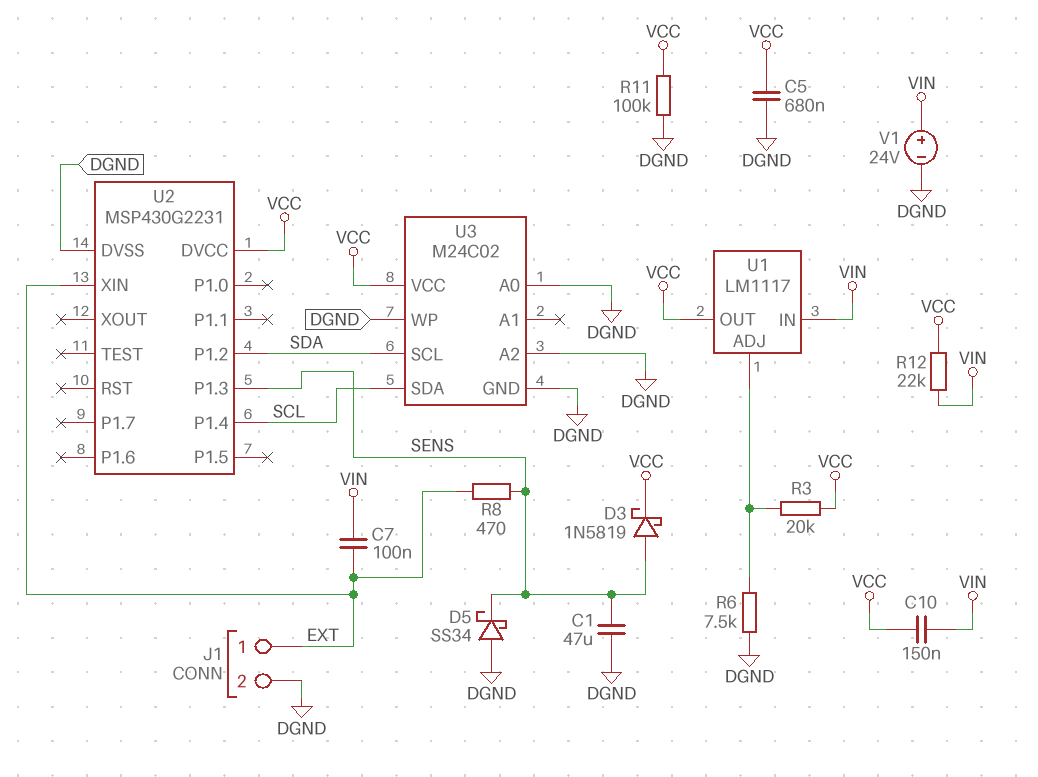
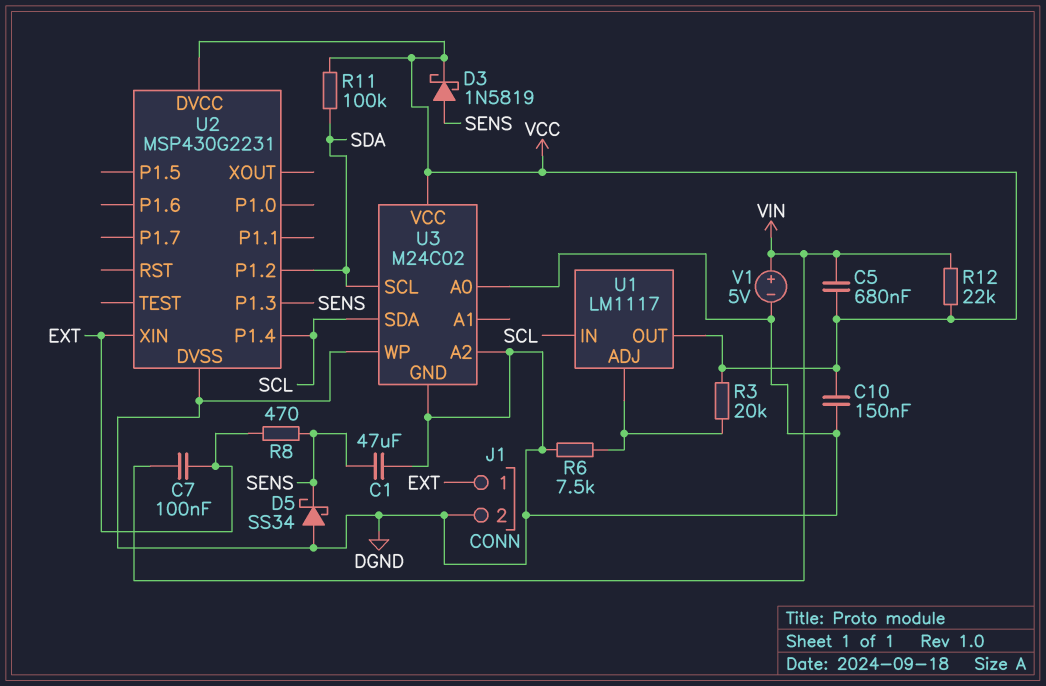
C5: 680nF (DGND, VCC) -> 680nF (VCC, VIN)
C10: 150nF (VCC, VIN) -> 150nF (DGND, VCC)
R11: 100k (DGND, VCC) -> 100k (SDA, VCC)
U1 pin IN: VIN -> SCL
V1: 24V (plus VIN, minus DGND) -> 5V (plus VIN, minus DGND)

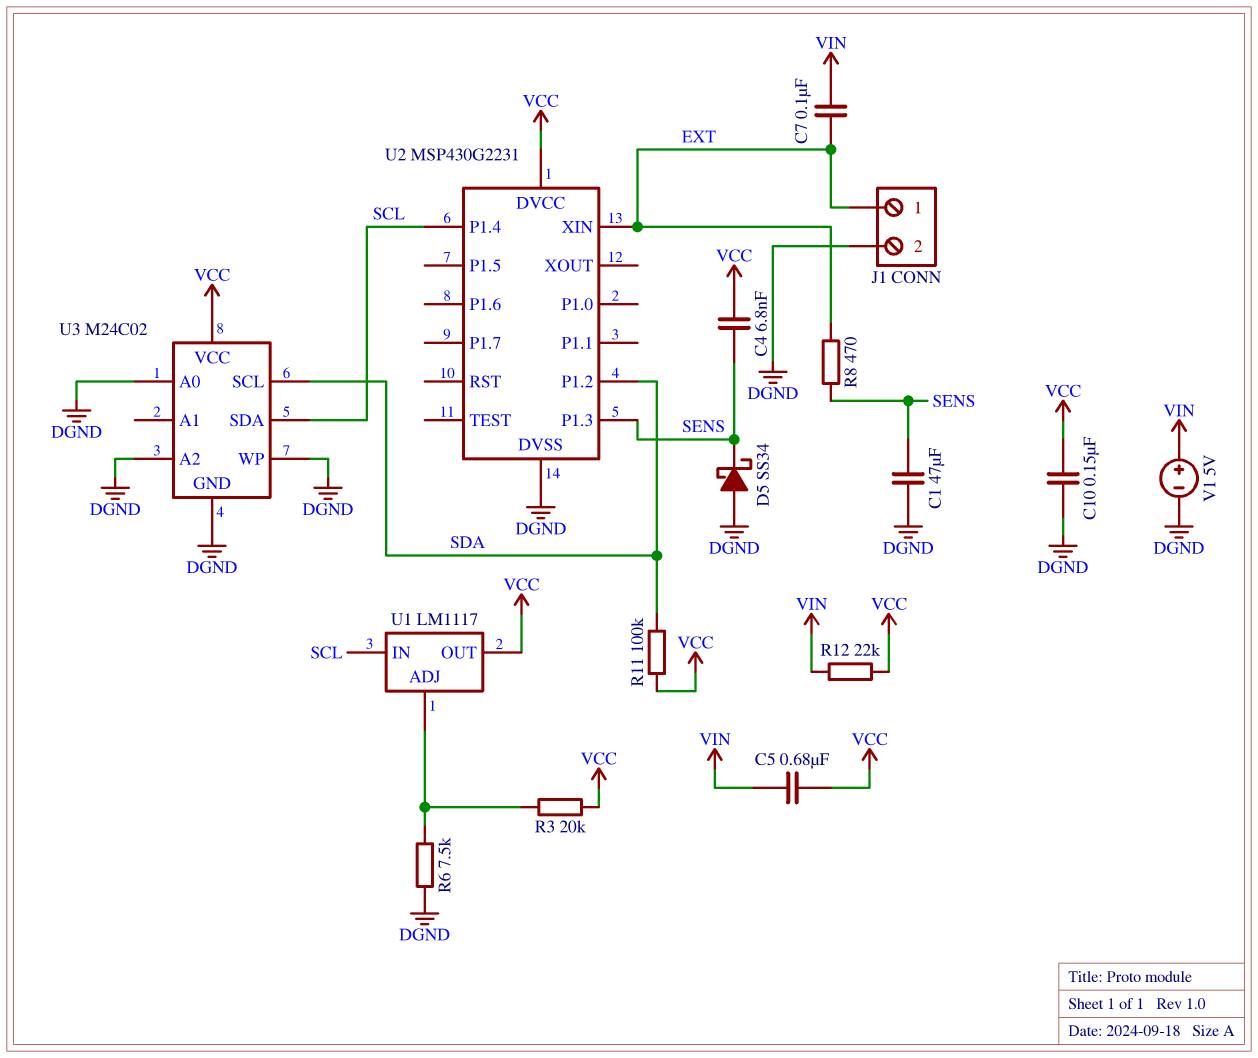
C4: none -> 6.8nF (SENS, VCC)
D3: schottky 1N5819 (A SENS, K VCC) -> none

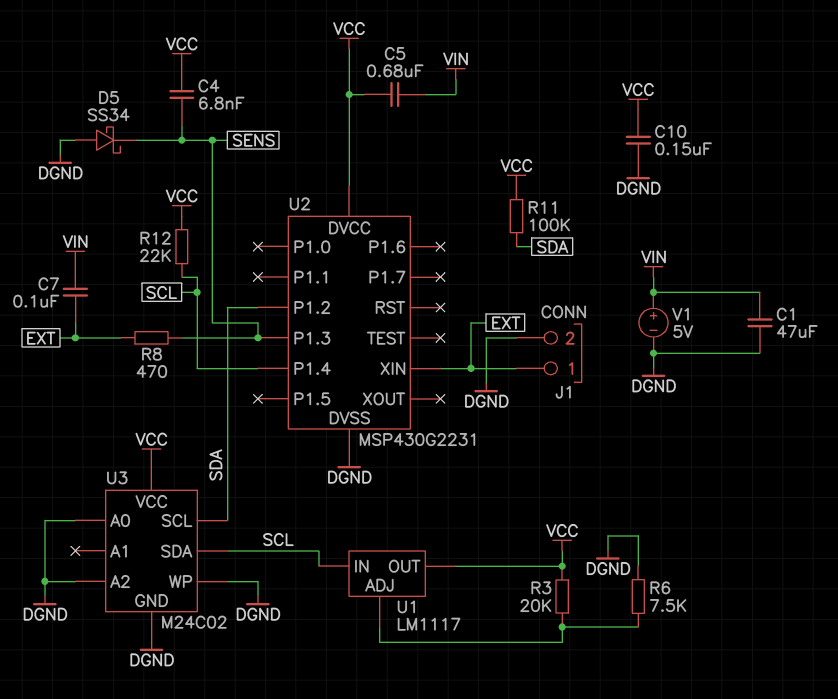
C1: 47uF (DGND, SENS) -> 47uF (DGND, VIN)
R12: 22k (VCC, VIN) -> 22k (SCL, VCC)

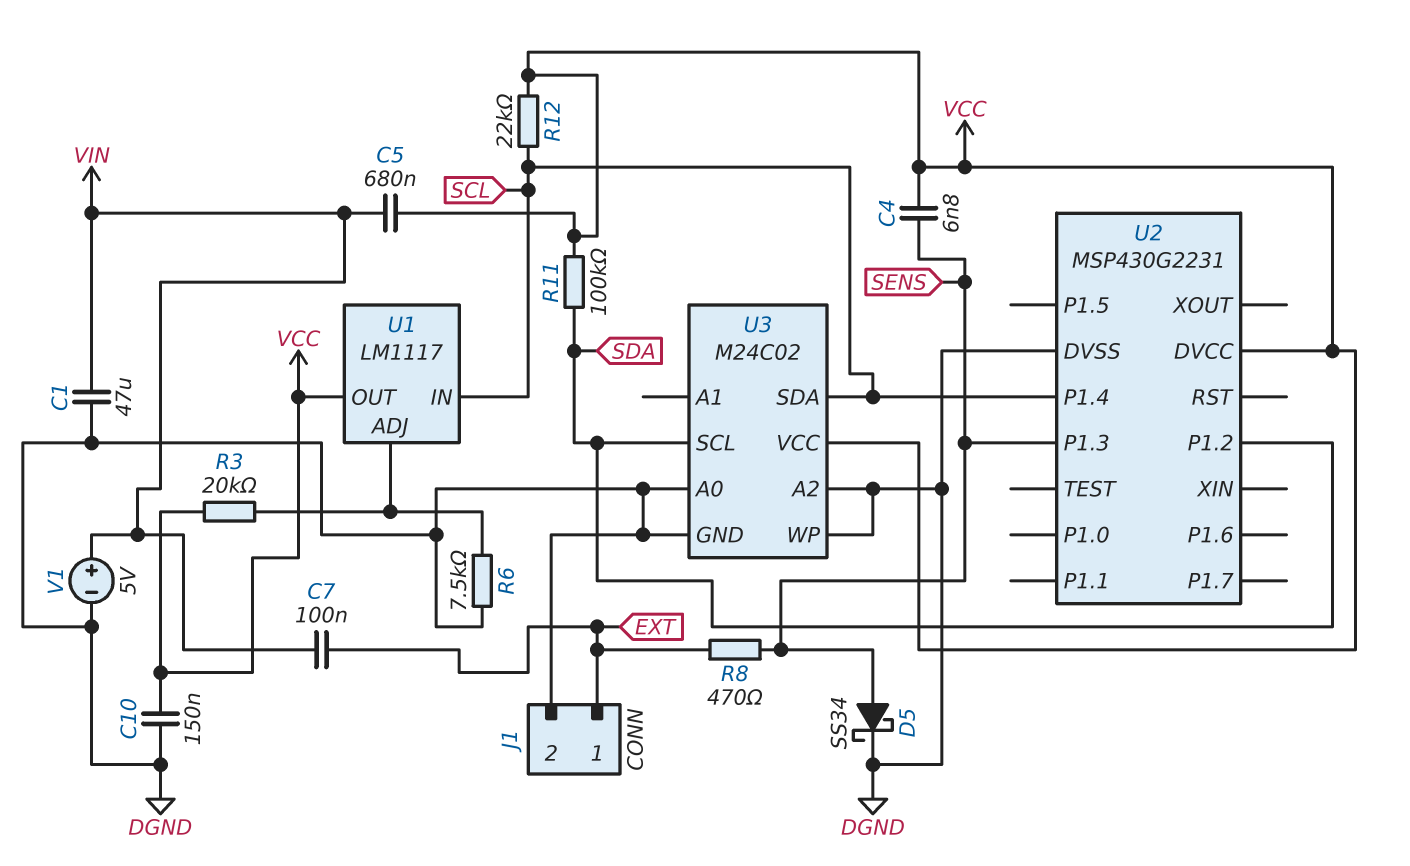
D5: schottky SS34 (A DGND, K SENS) -> schottky SS34 (A SENS, K DGND)
U2 pin XIN: EXT -> none

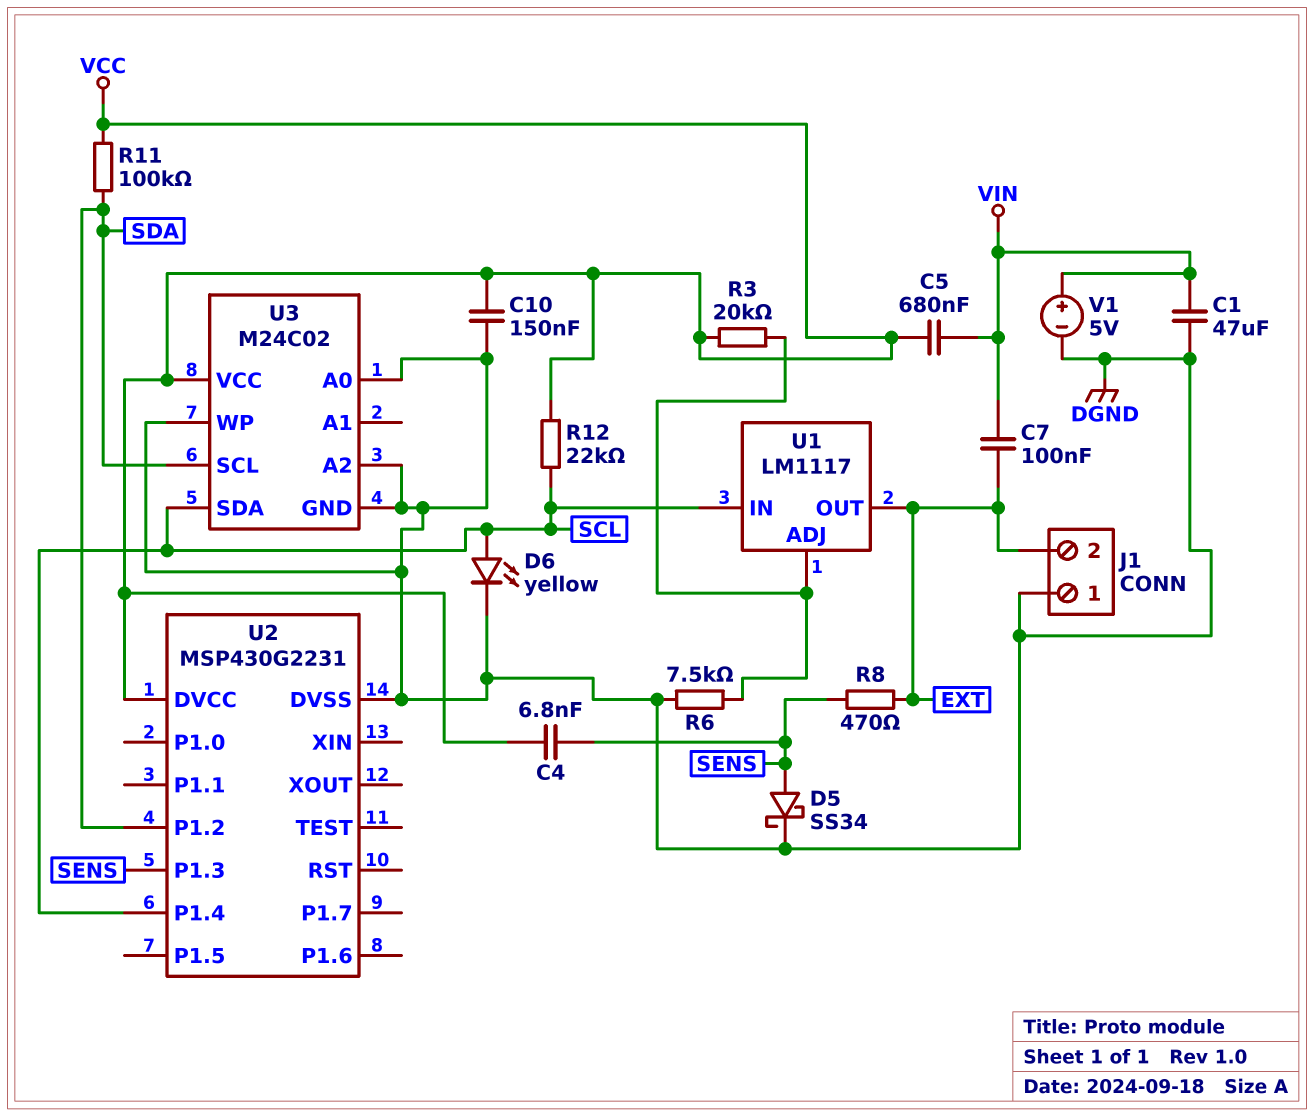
D6: none -> LED yellow (A SCL, K DGND)
J1 pin 1: EXT -> DGND
J1 pin 2: DGND -> EXT
U1 pin OUT: VCC -> EXT

